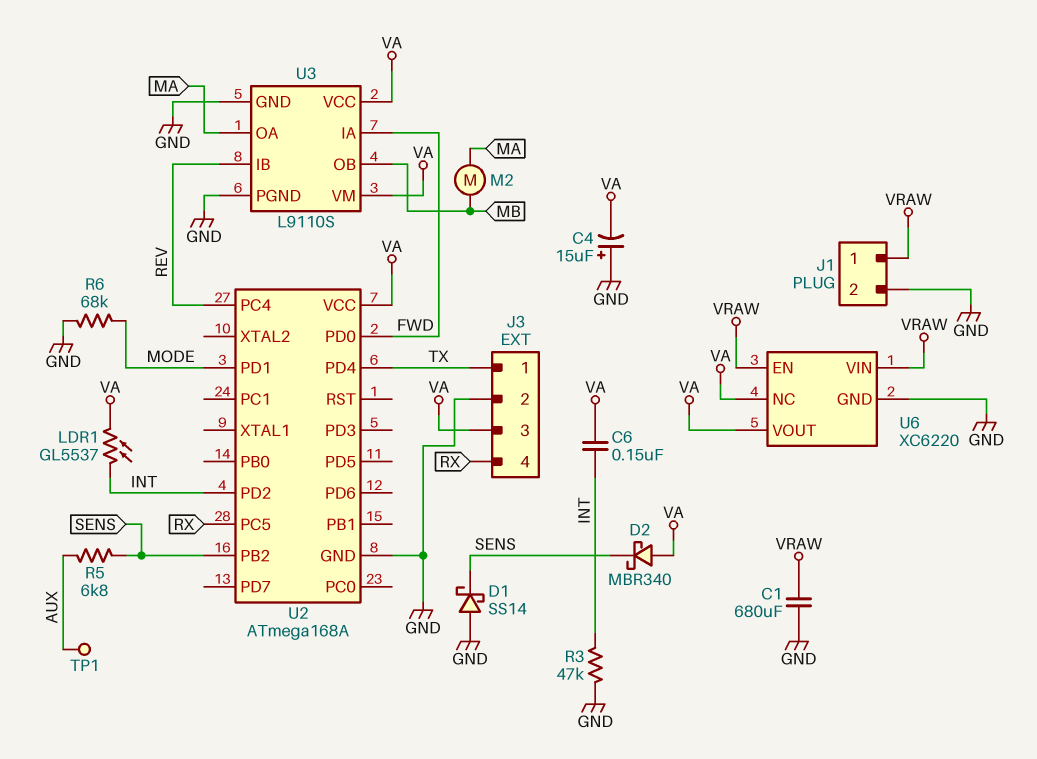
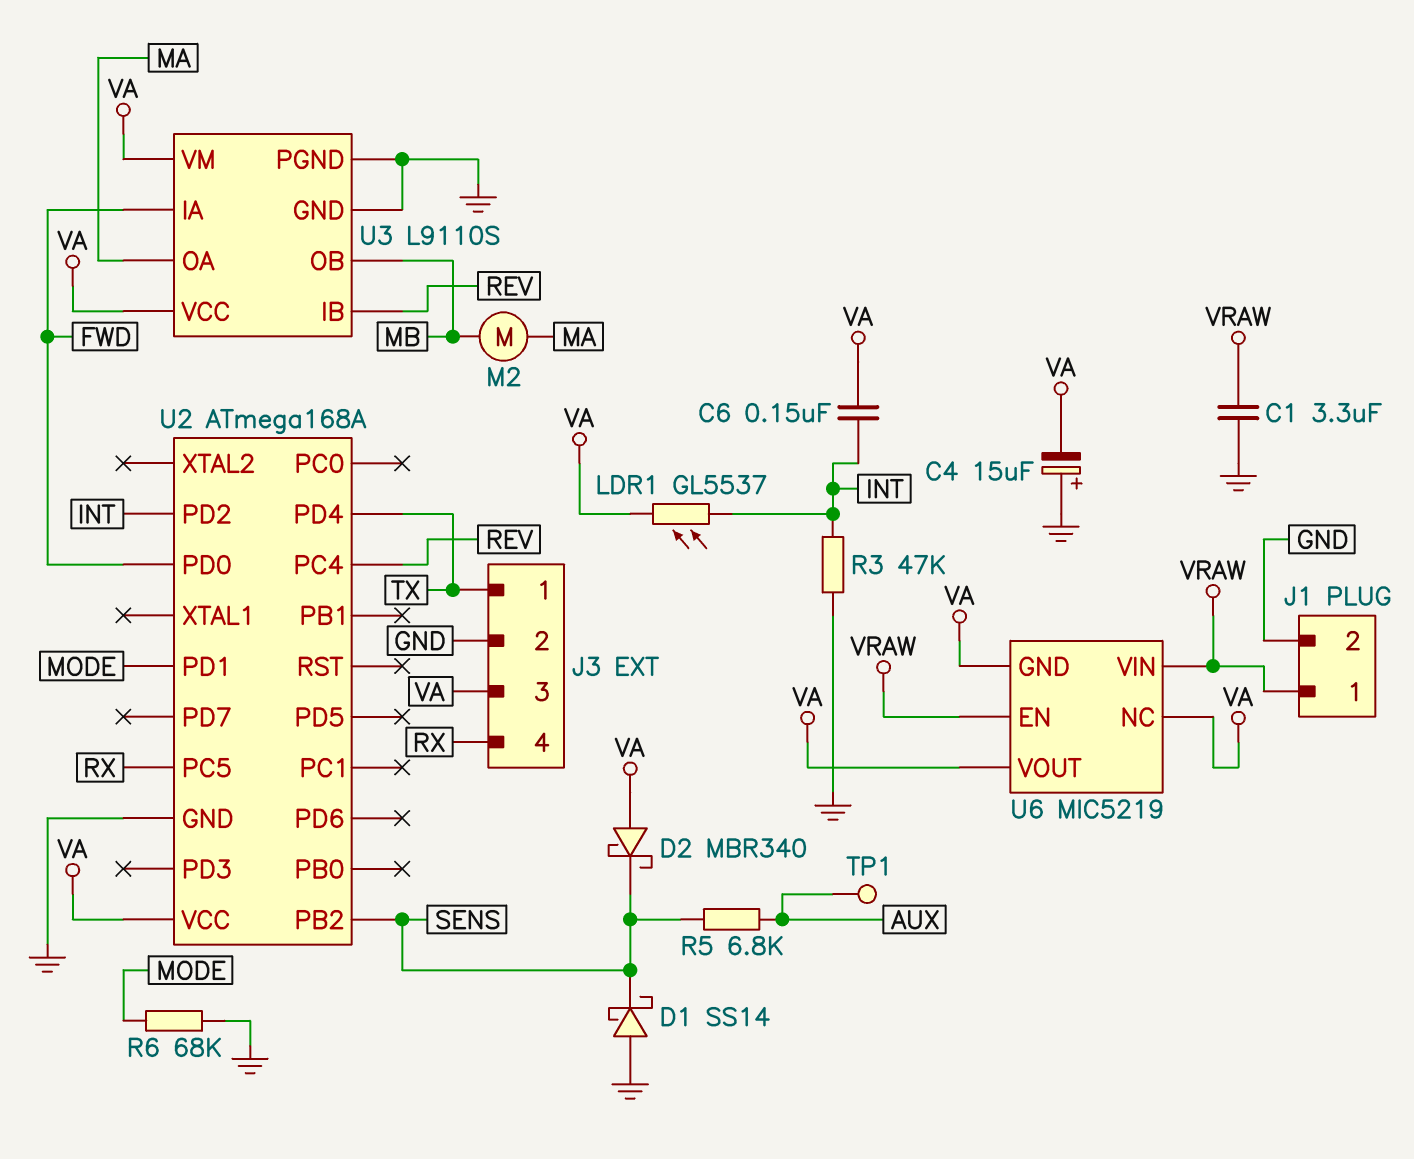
C1: 680uF (GND, VRAW) -> 3.3uF (GND, VRAW)
U6: XC6220 -> MIC5219
U6 pin GND: GND -> VA

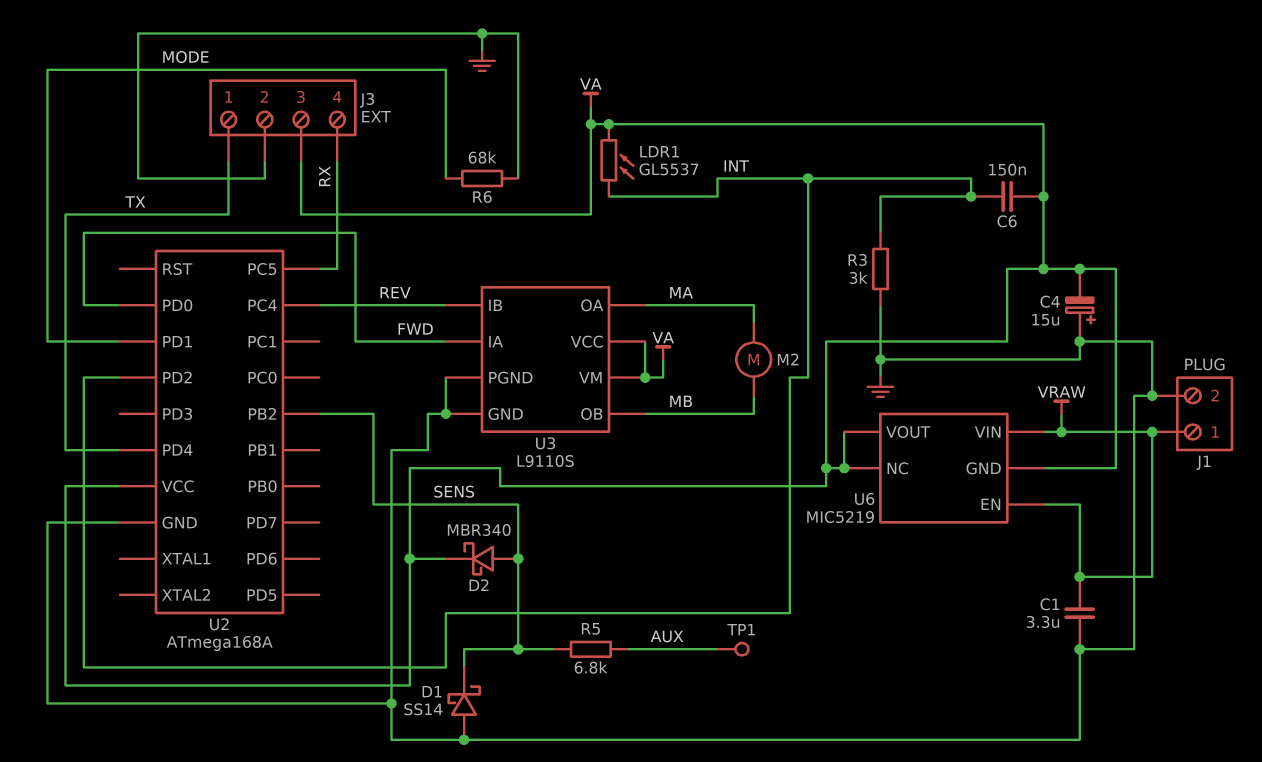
D2: schottky MBR340 (A VA, K SENS) -> schottky MBR340 (A SENS, K VA)
R3: 47k (GND, INT) -> 3k (GND, INT)

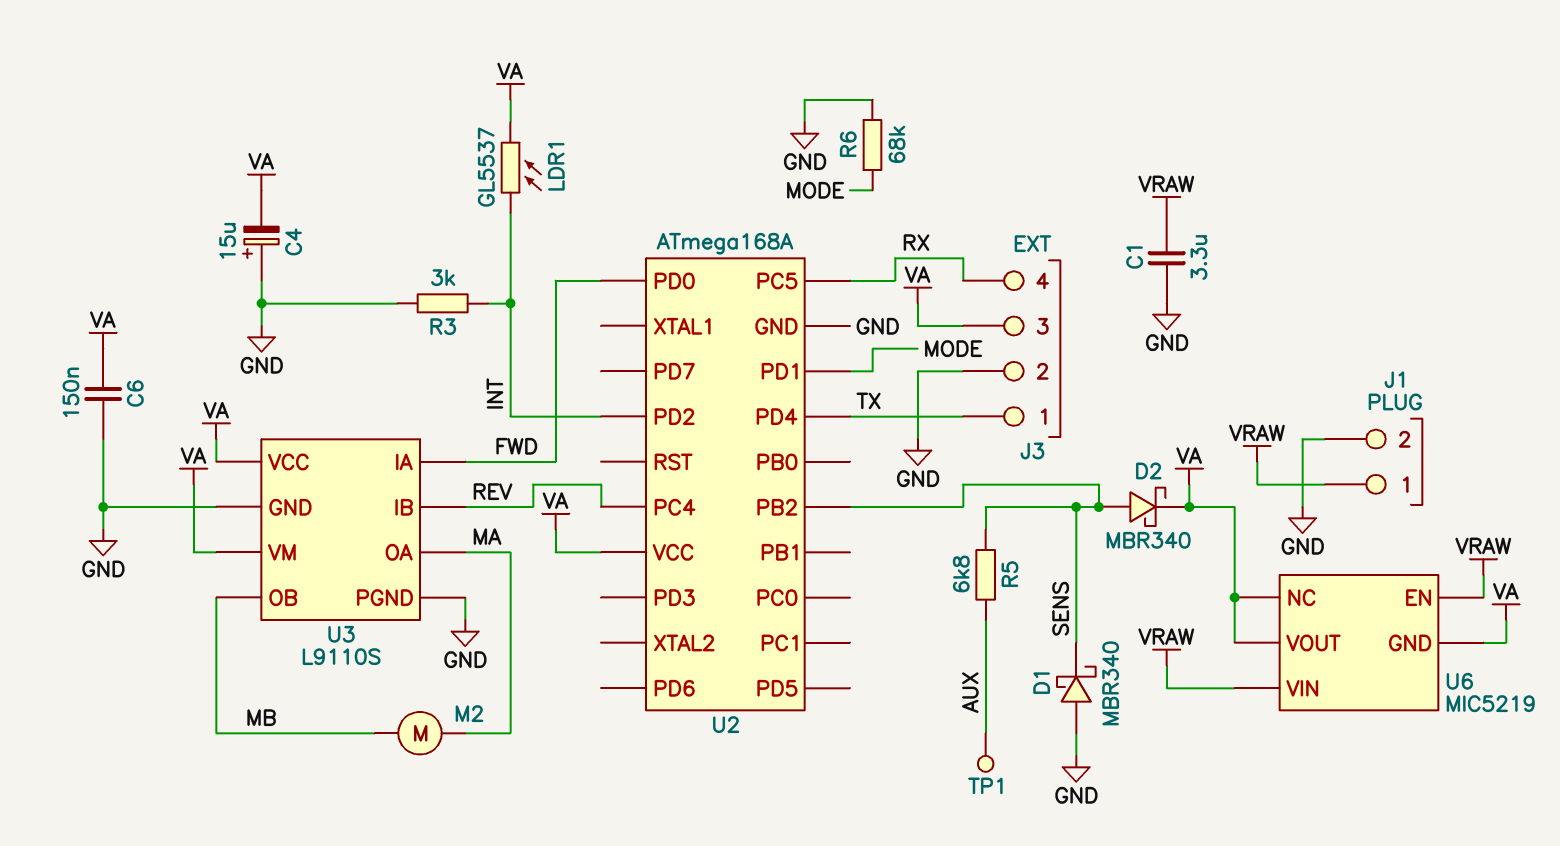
C6: 150nF (INT, VA) -> 150nF (GND, VA)
D1: schottky SS14 (A GND, K SENS) -> schottky MBR340 (A GND, K SENS)

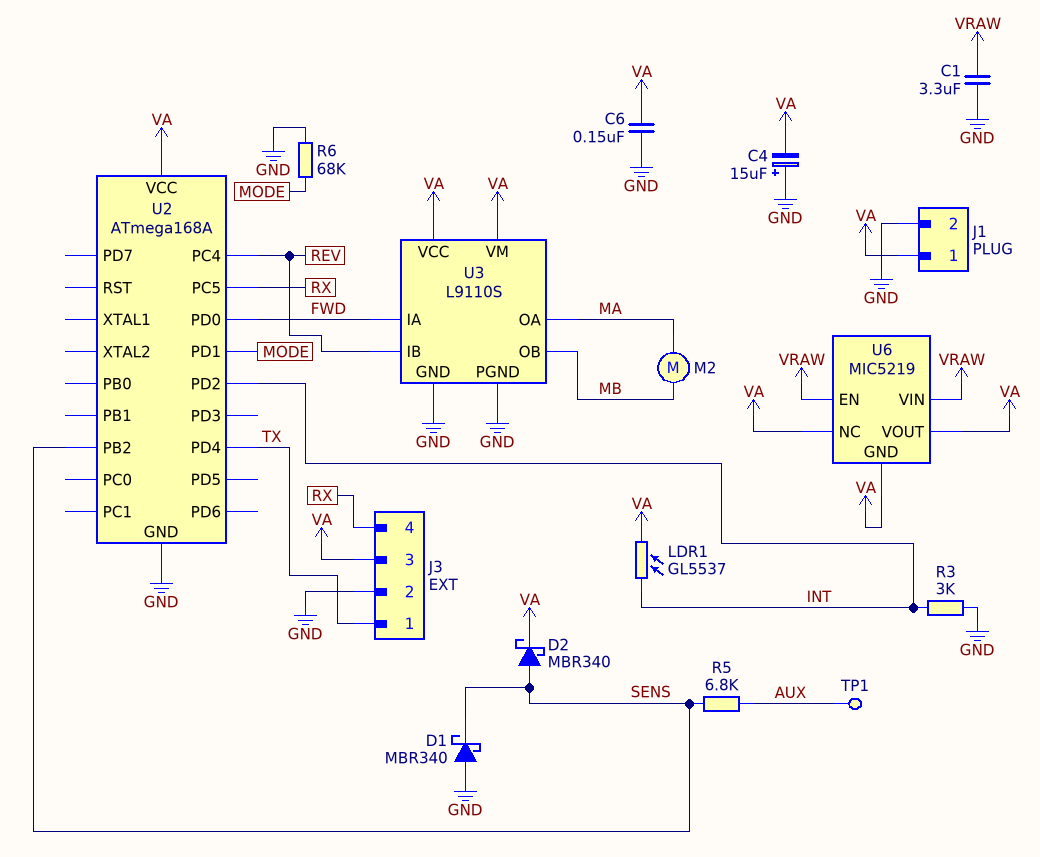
J1 pin 1: VRAW -> VA

